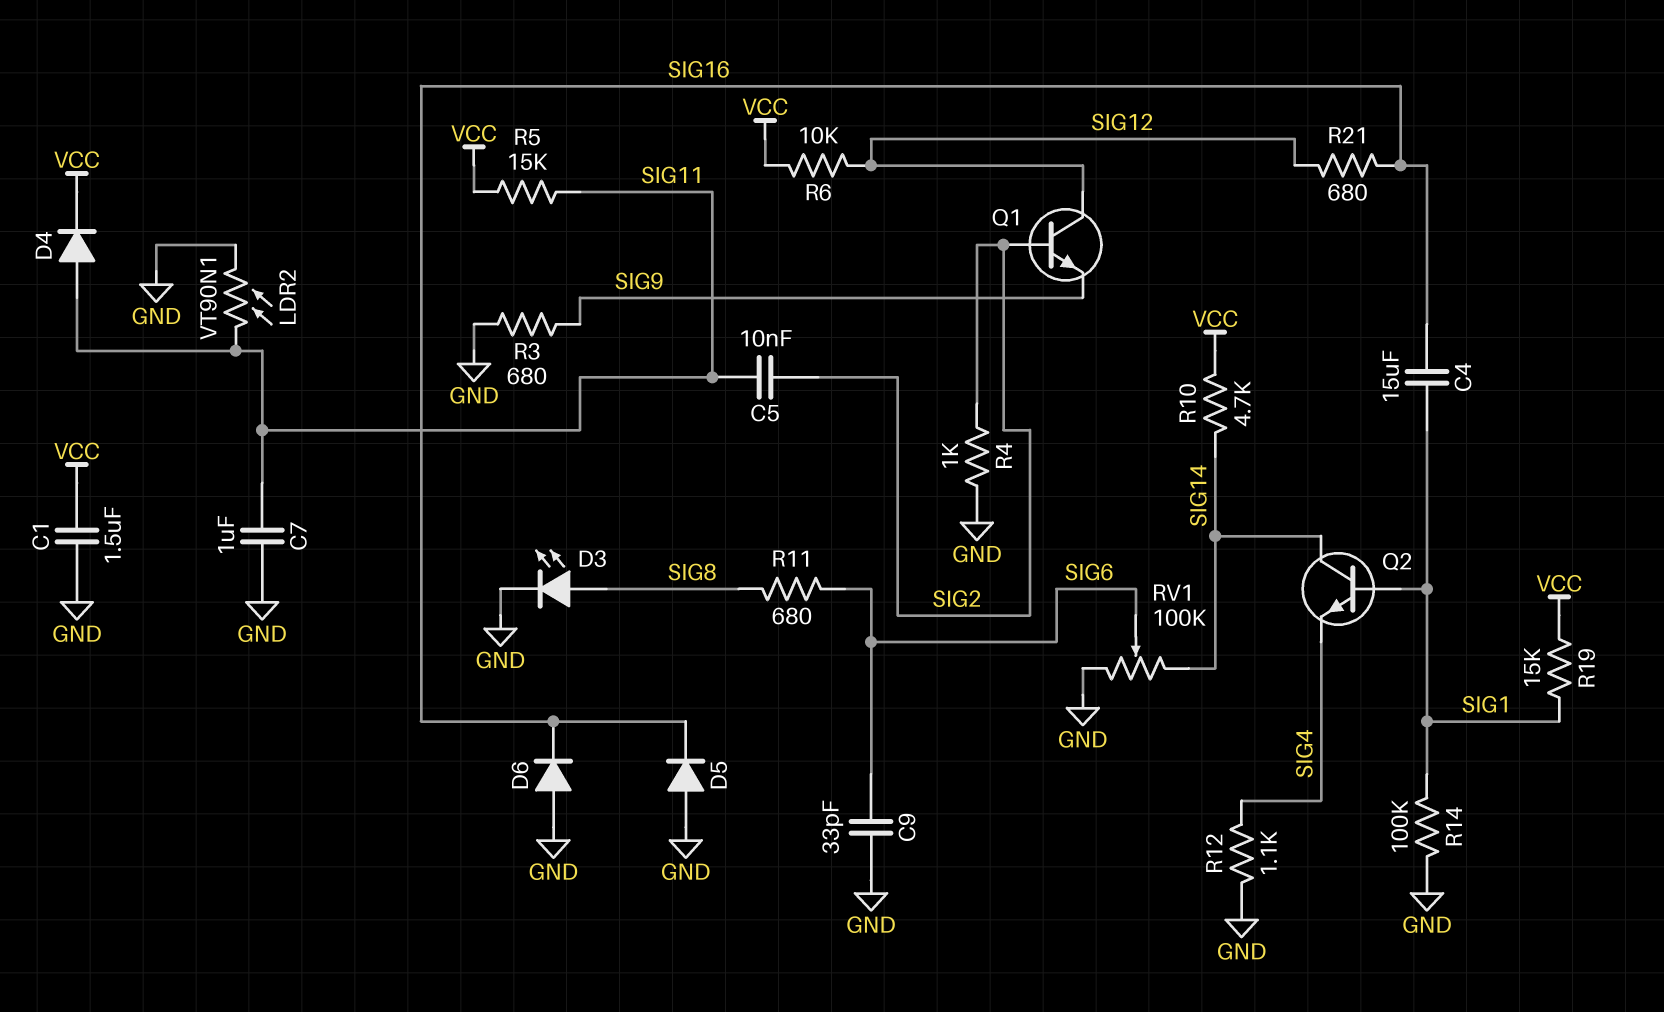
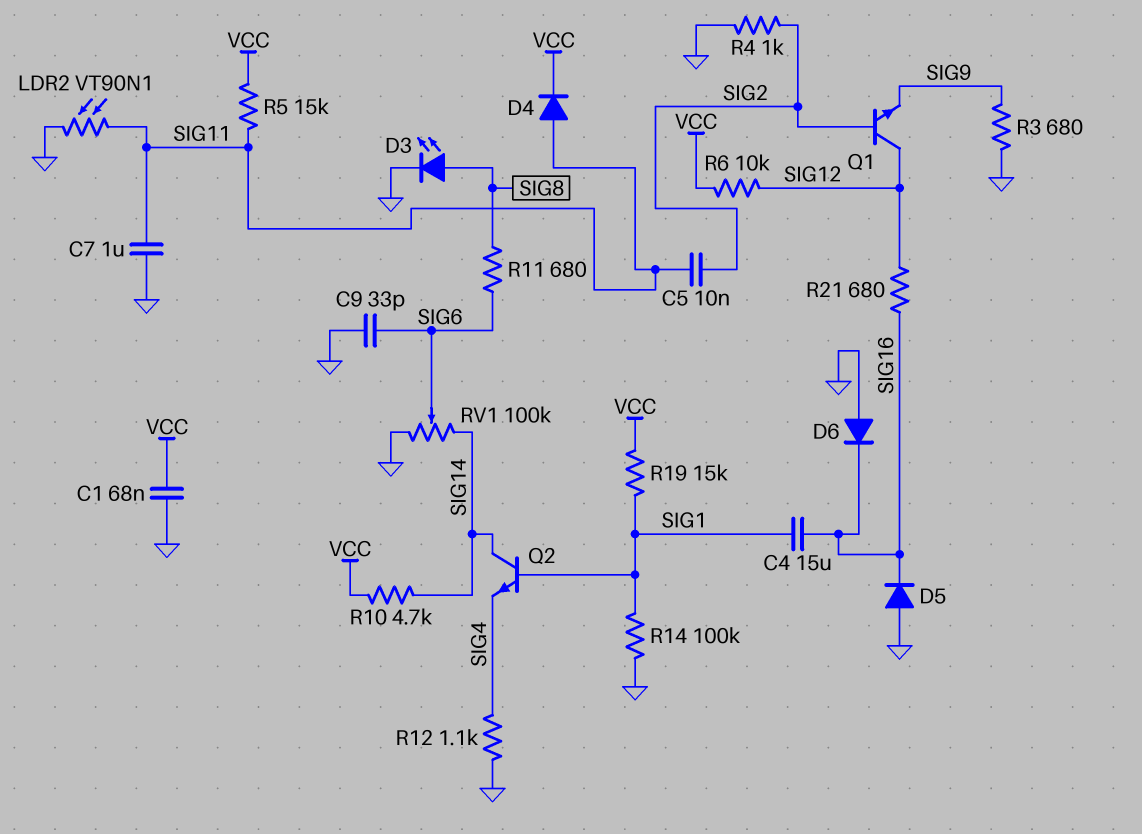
C1: 1.5uF (GND, VCC) -> 68nF (GND, VCC)

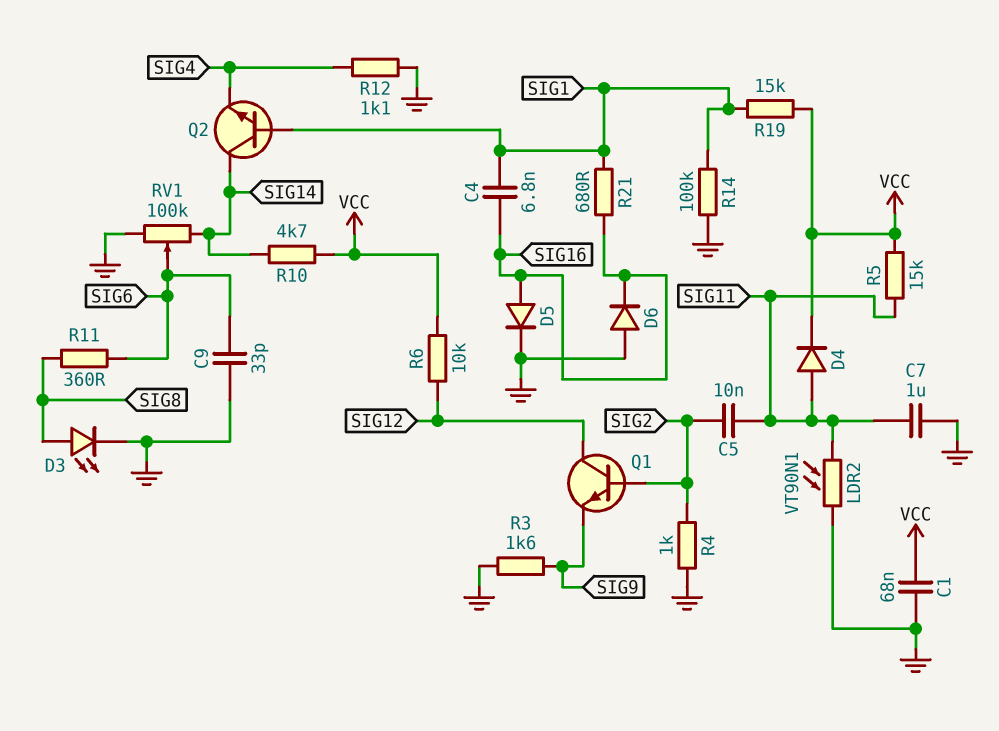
C4: 15uF (SIG1, SIG16) -> 6.8nF (SIG1, SIG16)
D5: diode (A GND, K SIG16) -> diode (A SIG16, K GND)
R3: 680 (GND, SIG9) -> 1.6k (GND, SIG9)
R11: 680 (SIG6, SIG8) -> 360 (SIG6, SIG8)
R21: 680 (SIG12, SIG16) -> 680 (SIG1, SIG16)

